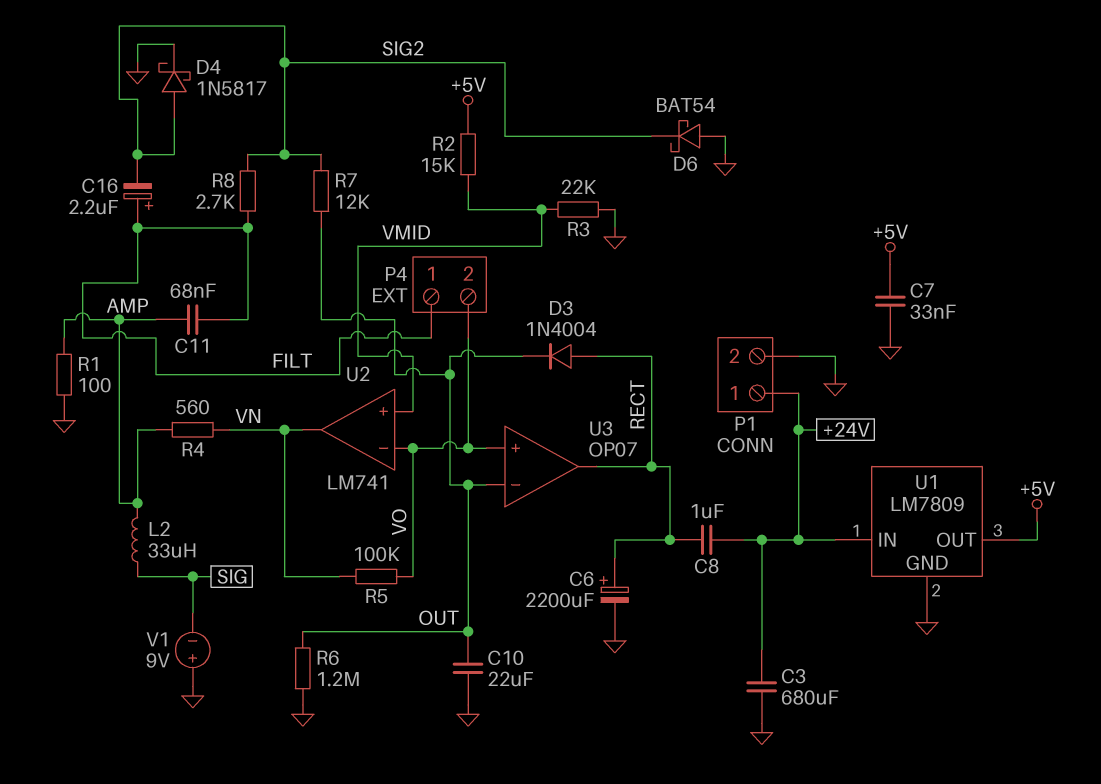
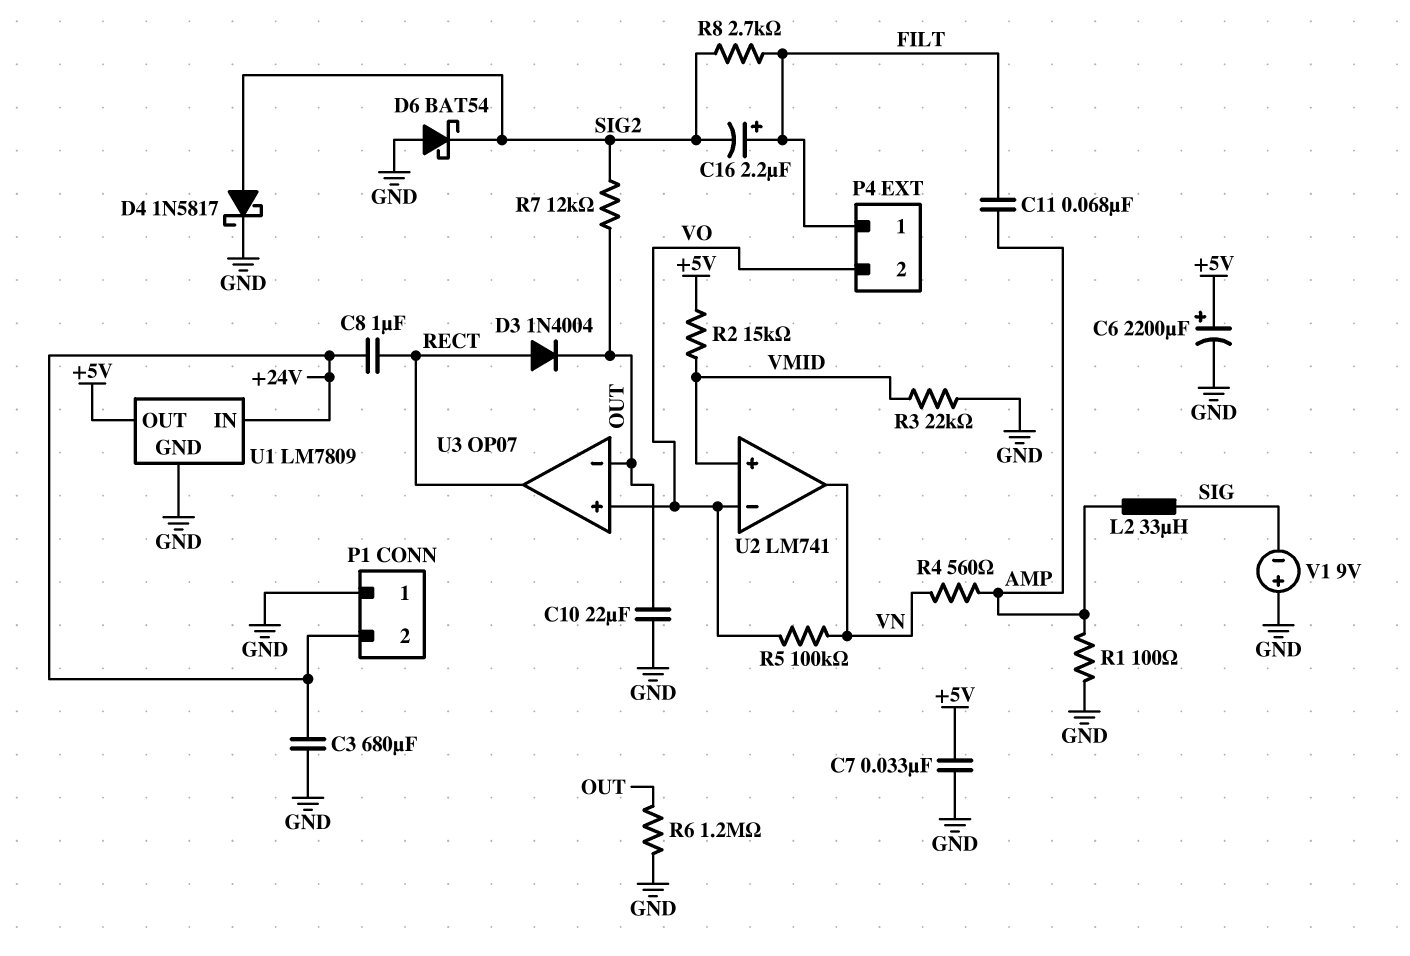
C6: 2200uF (plus RECT, minus GND) -> 2200uF (plus +5V, minus GND)
P1 pin 1: +24V -> GND
P1 pin 2: GND -> +24V

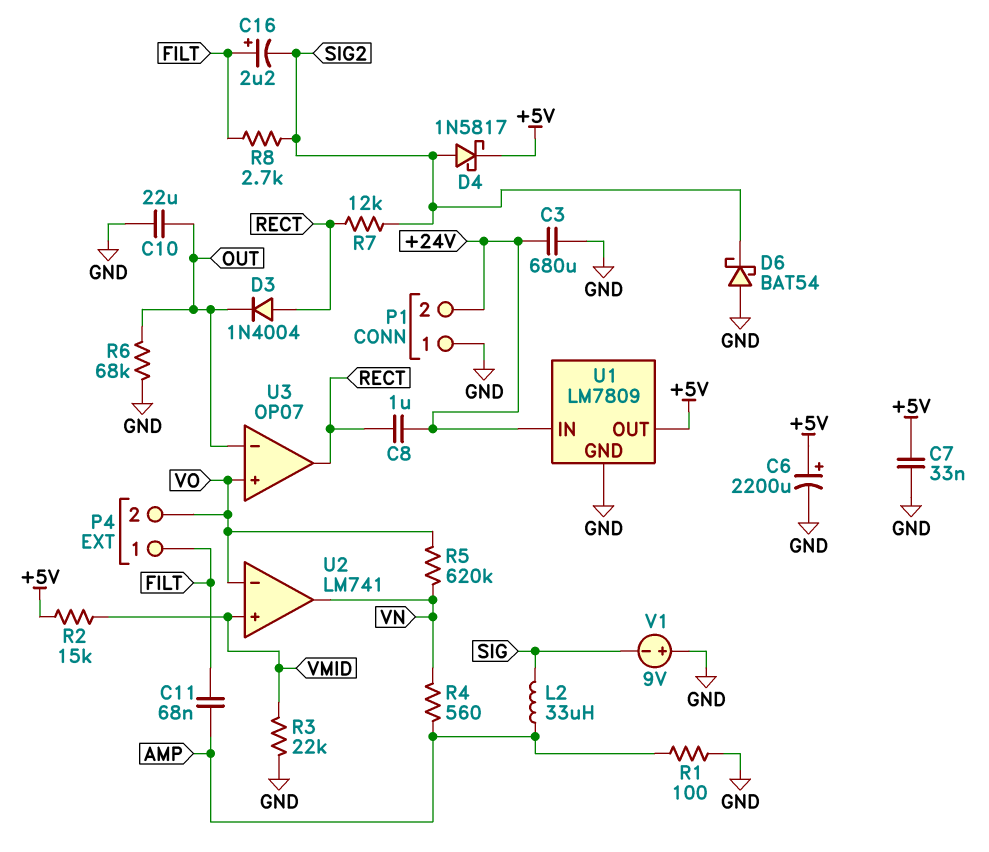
D4: schottky 1N5817 (A SIG2, K GND) -> schottky 1N5817 (A SIG2, K +5V)
R5: 100k (VN, VO) -> 620k (VN, VO)
R6: 1.2M (GND, OUT) -> 68k (GND, OUT)
R7: 12k (OUT, SIG2) -> 12k (RECT, SIG2)

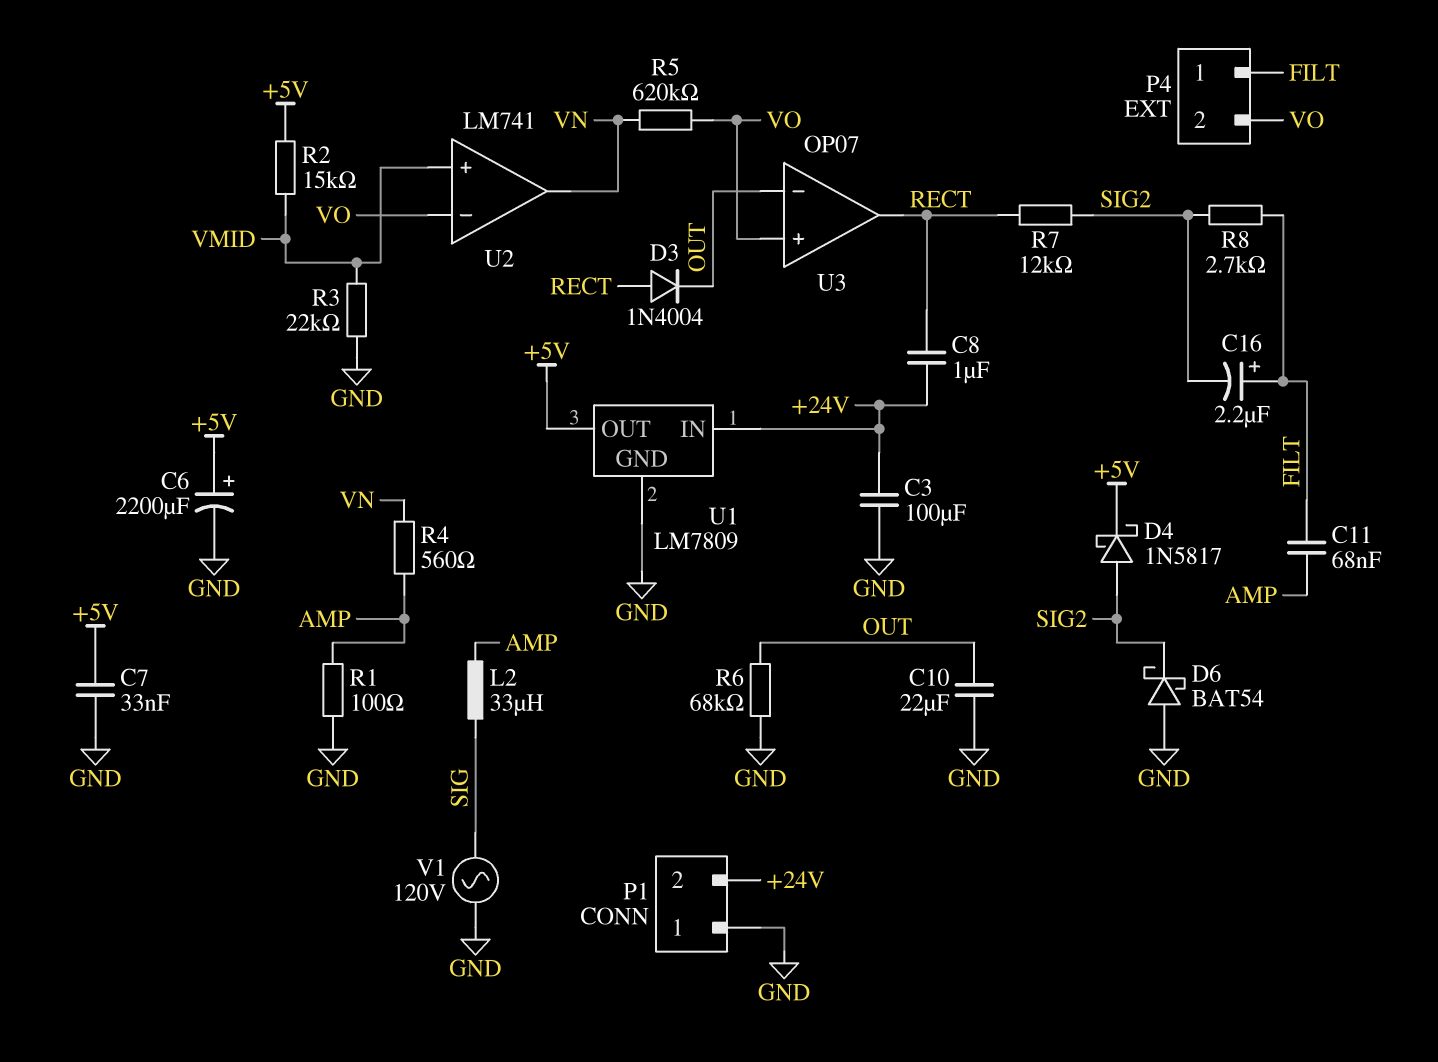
C3: 680uF (+24V, GND) -> 100uF (+24V, GND)
V1: 9V (plus GND, minus SIG) -> AC 120V (GND, SIG)

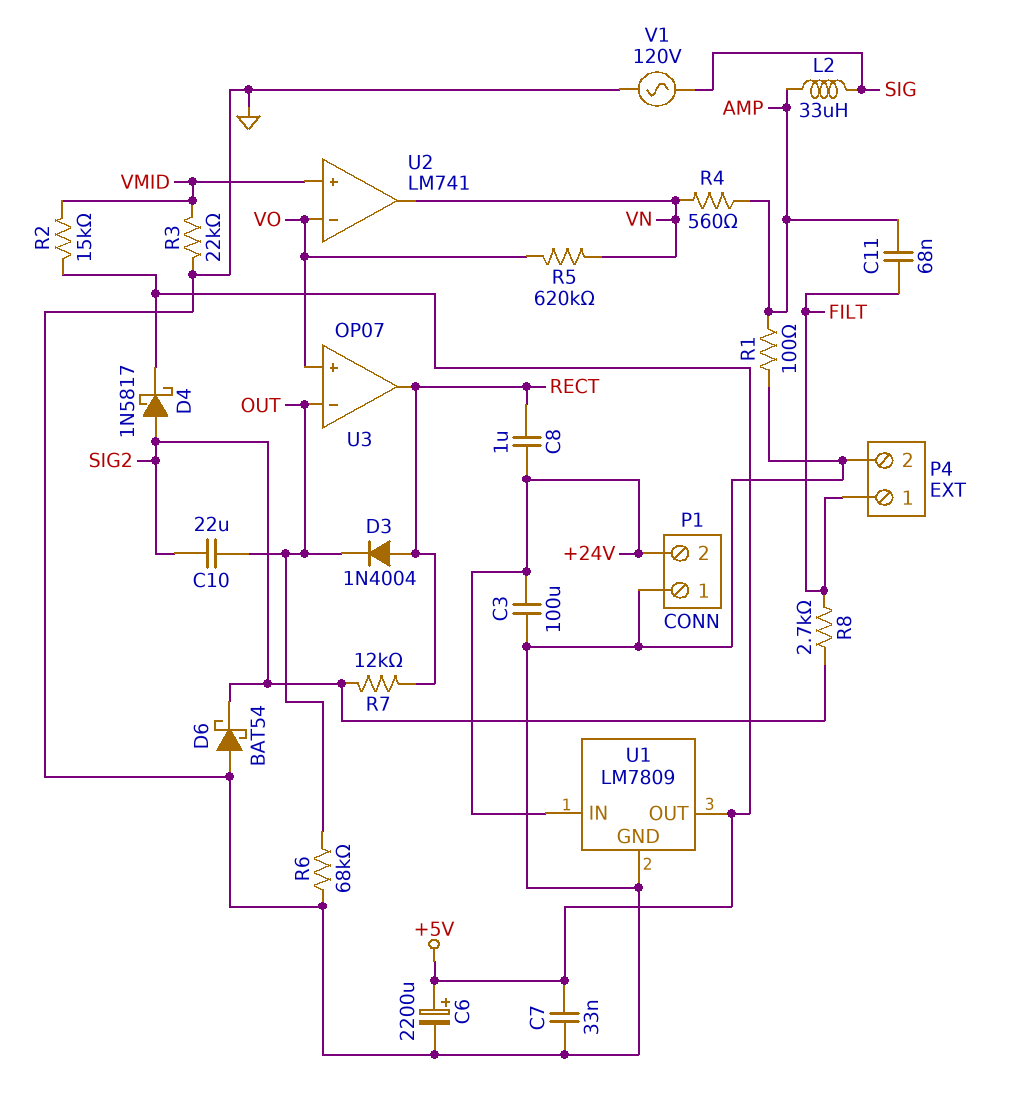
C10: 22uF (GND, OUT) -> 22uF (OUT, SIG2)
C16: 2.2uF (plus FILT, minus SIG2) -> none
P4 pin 2: VO -> GND

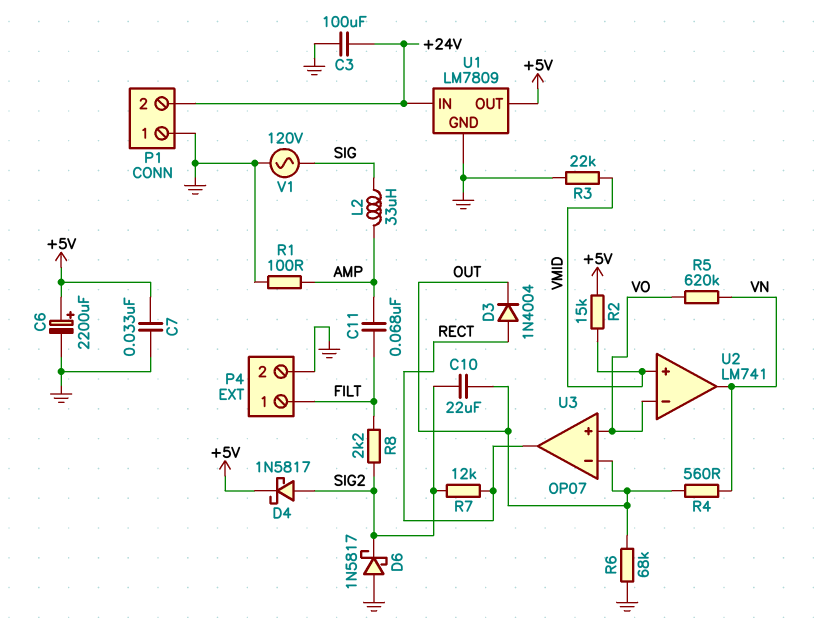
C8: 1uF (+24V, RECT) -> none
D6: schottky BAT54 (A GND, K SIG2) -> schottky 1N5817 (A GND, K SIG2)
R4: 560 (AMP, VN) -> 560 (OUT, VN)
R8: 2.7k (FILT, SIG2) -> 2.2k (FILT, SIG2)

